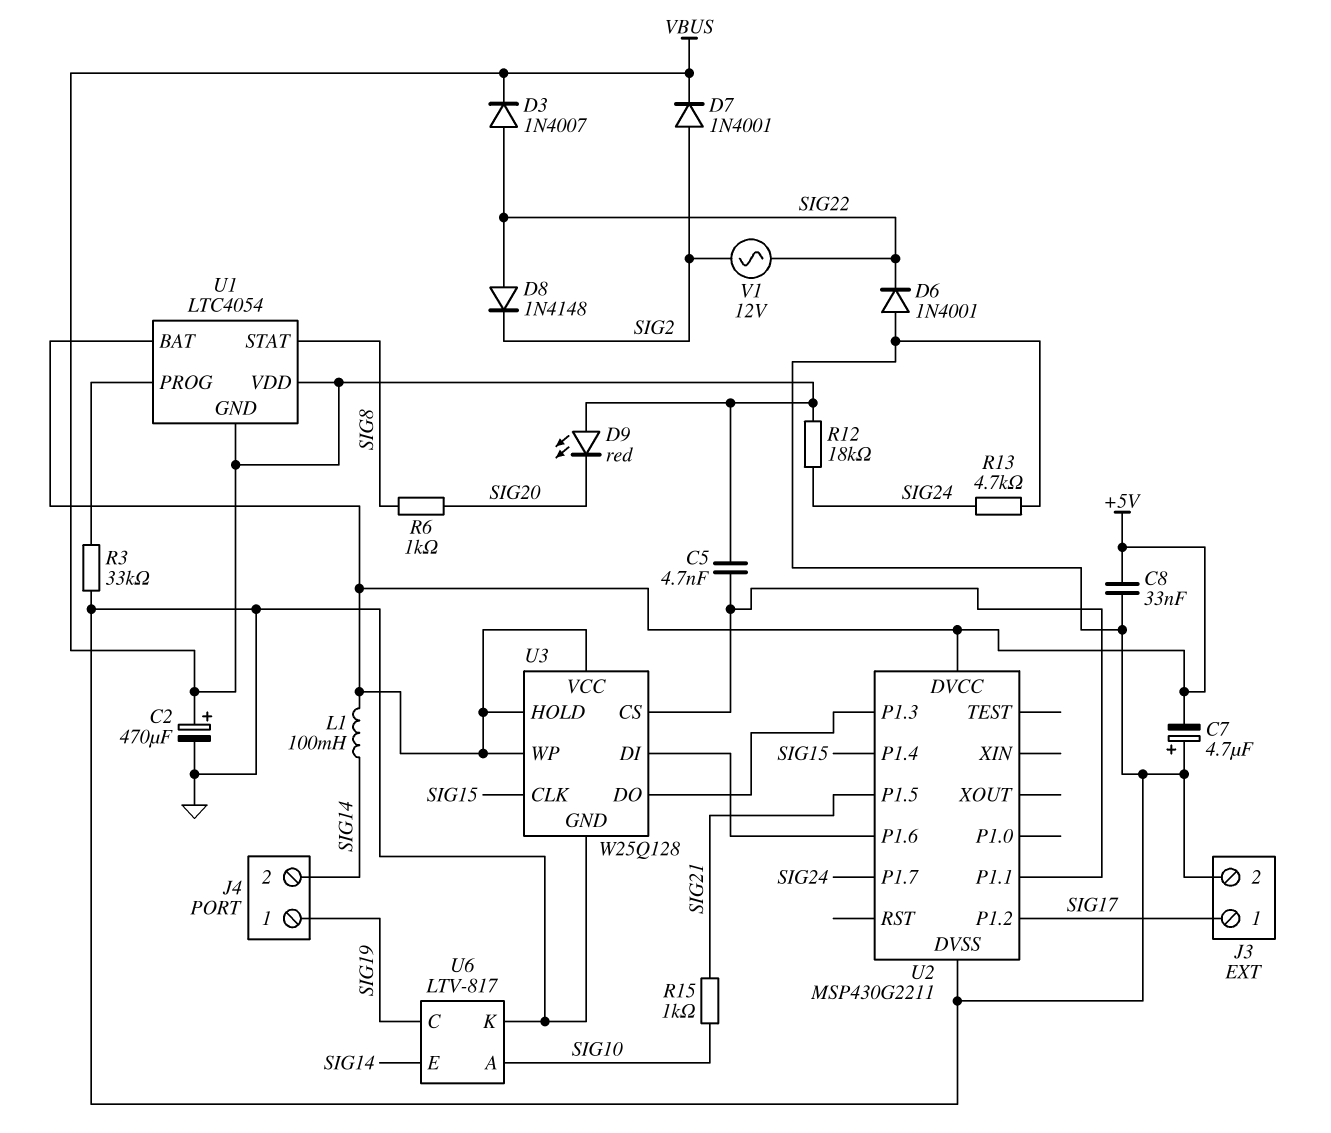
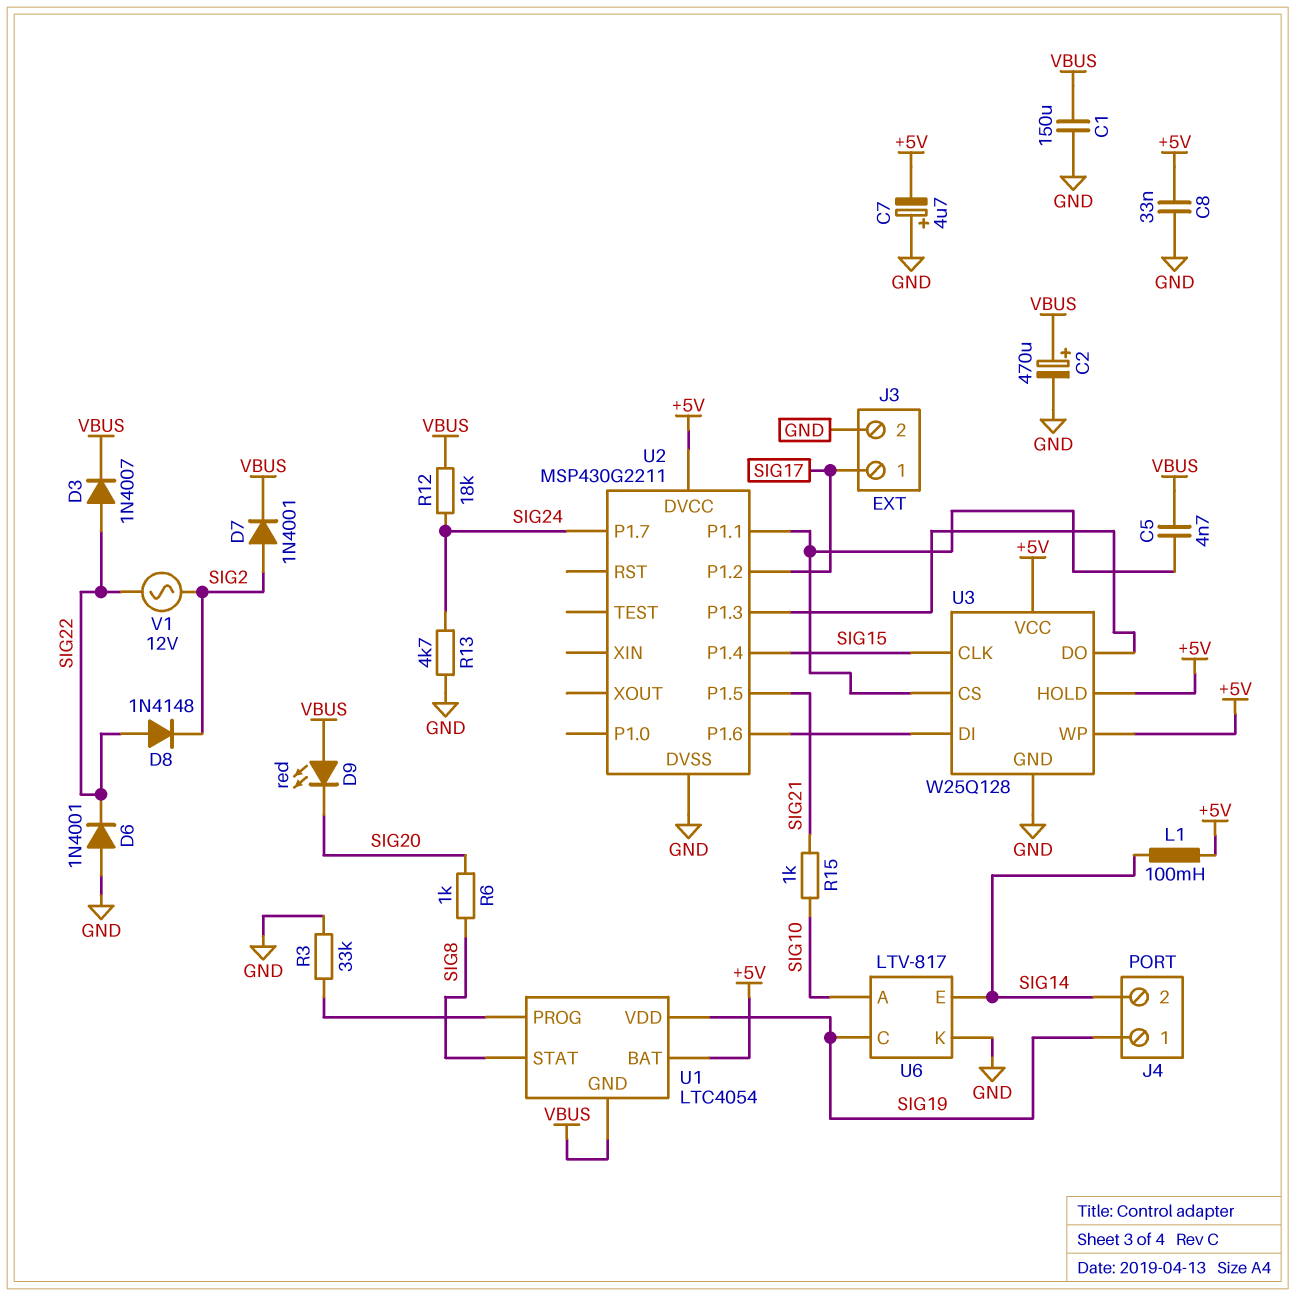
C1: none -> 150uF (GND, VBUS)
U1 pin VDD: VBUS -> SIG19

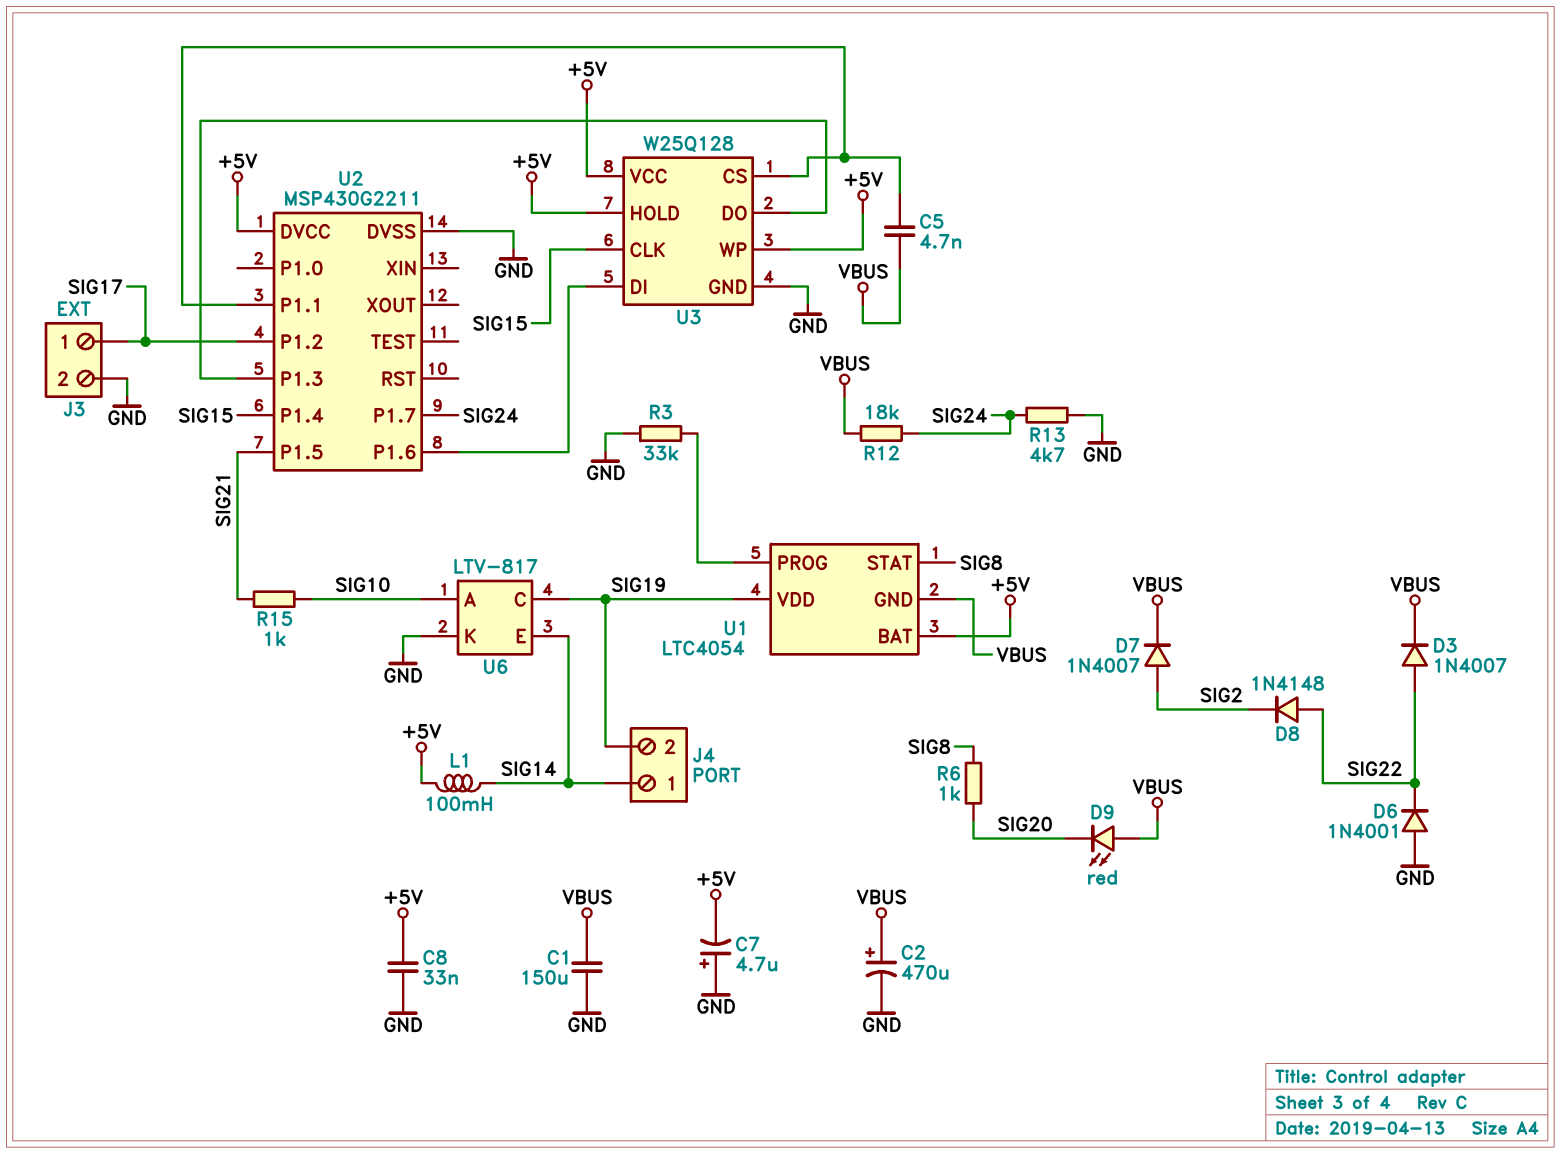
D7: diode 1N4001 (A SIG2, K VBUS) -> diode 1N4007 (A SIG2, K VBUS)
J4 pin 1: SIG19 -> SIG14
J4 pin 2: SIG14 -> SIG19
V1: AC 12V (SIG2, SIG22) -> none

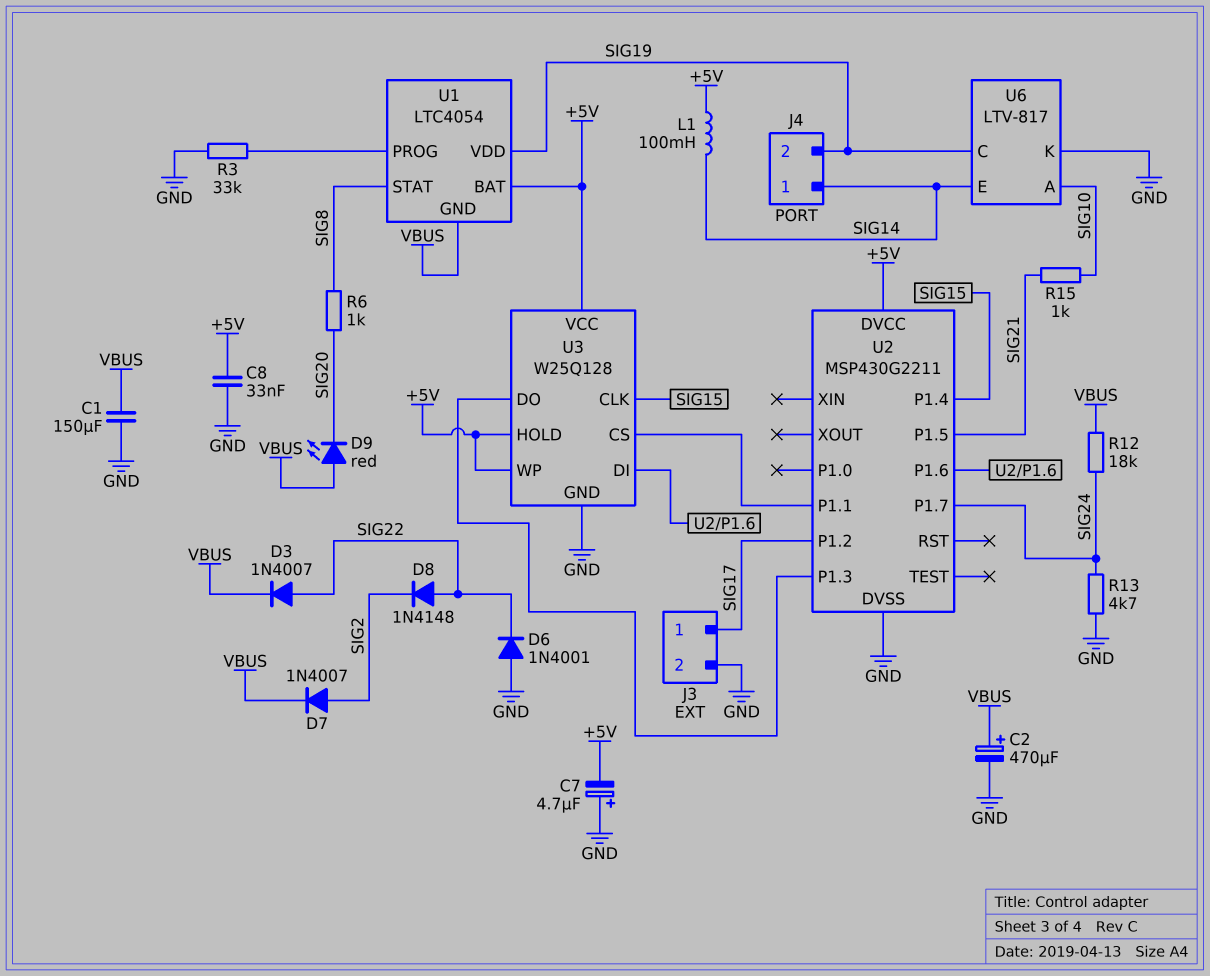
C5: 4.7nF (U2/P1.1, VBUS) -> none

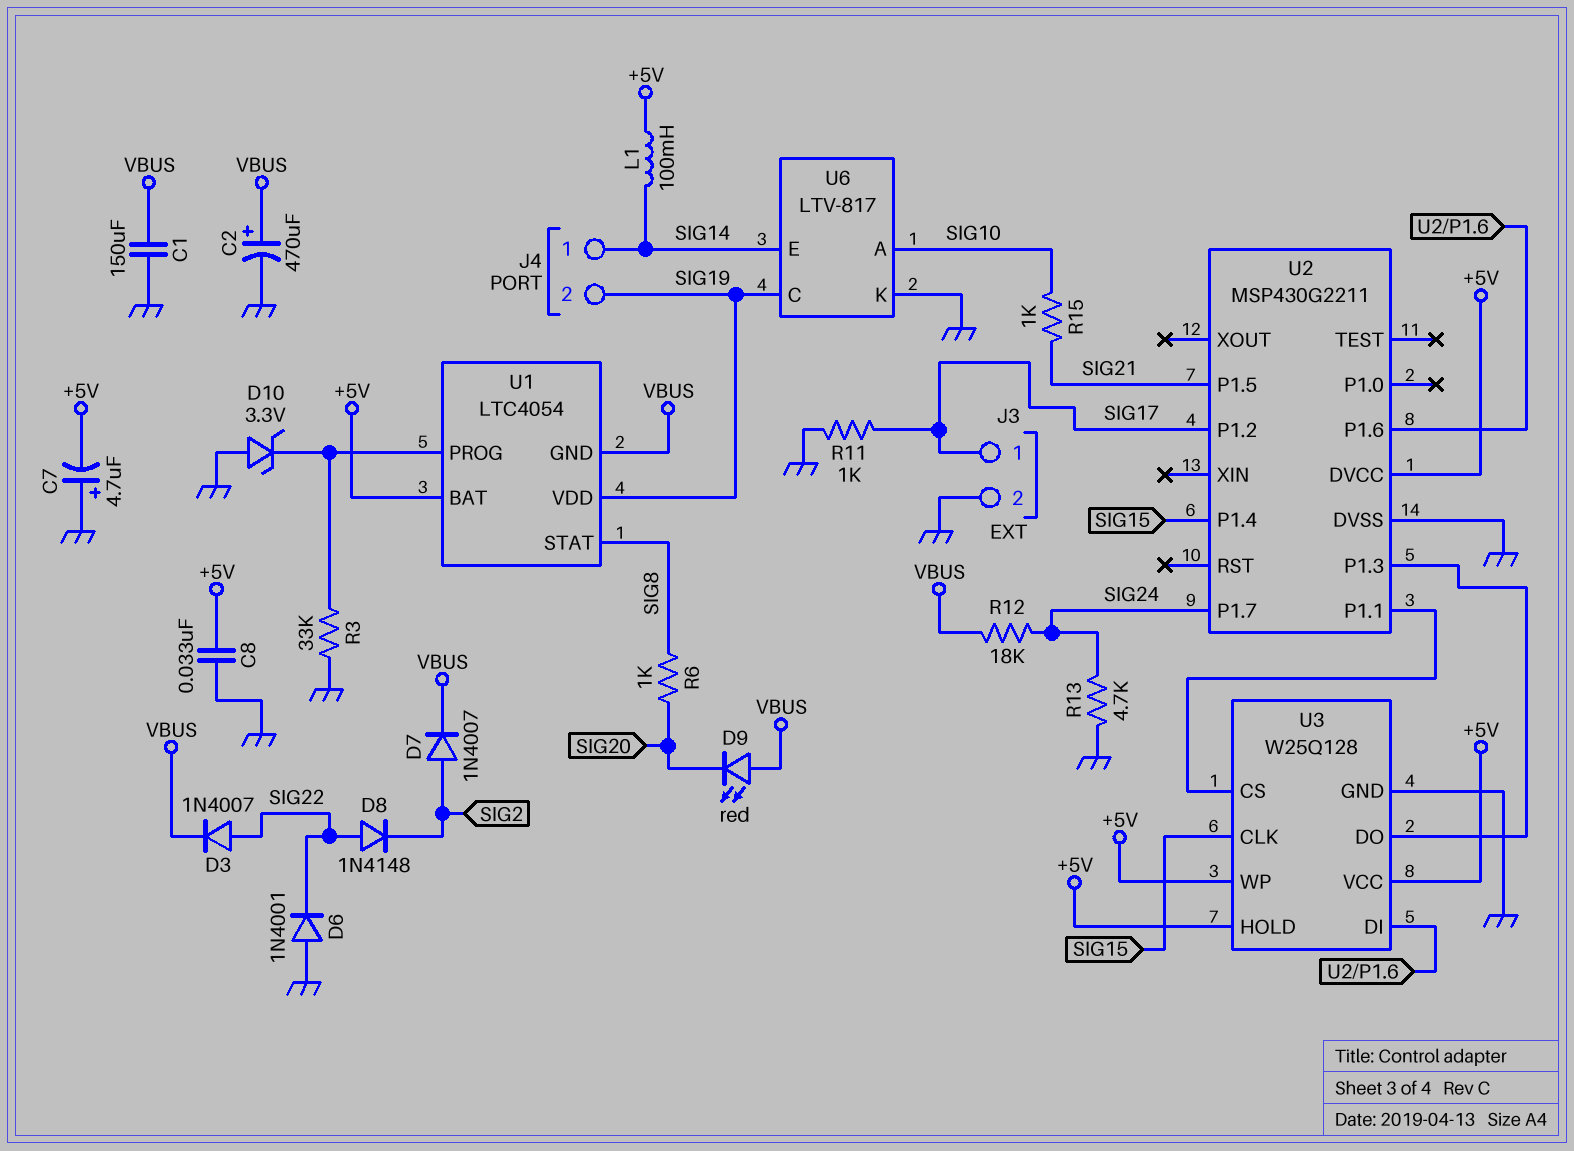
D10: none -> zener 3.3V (A GND, K U1/PROG)
R11: none -> 1k (GND, SIG17)

